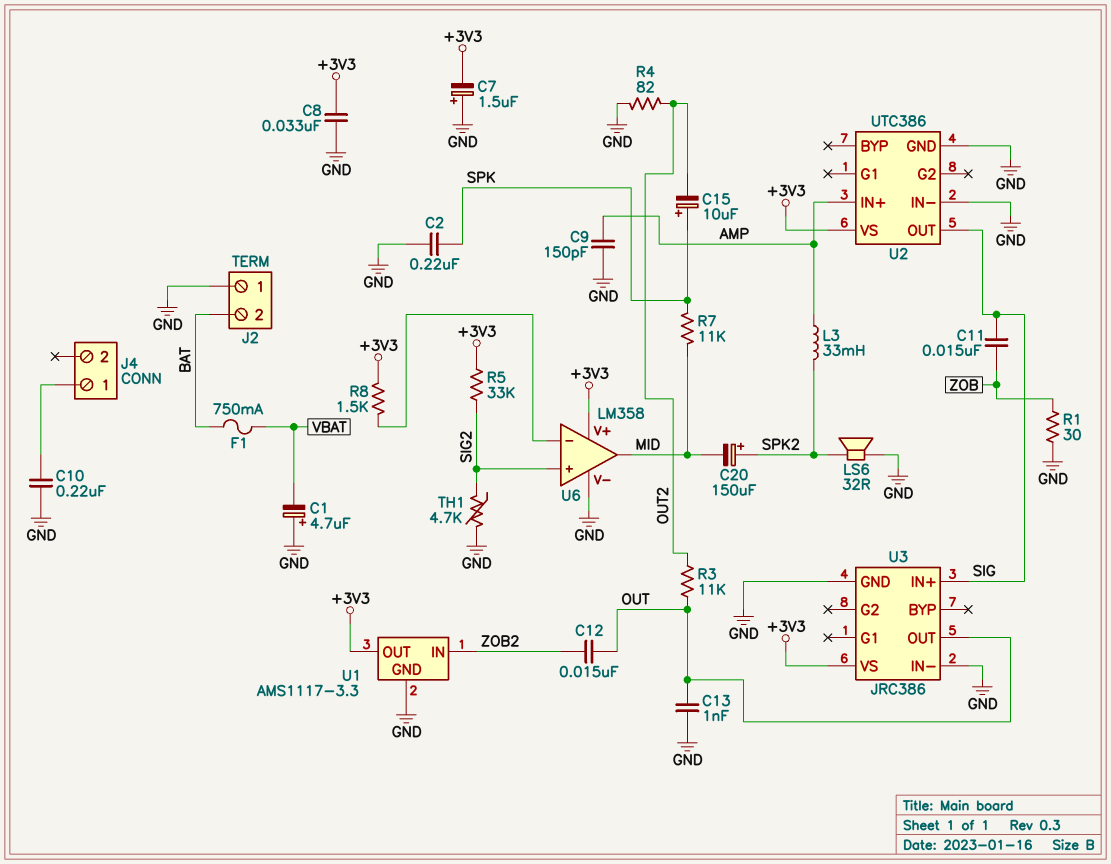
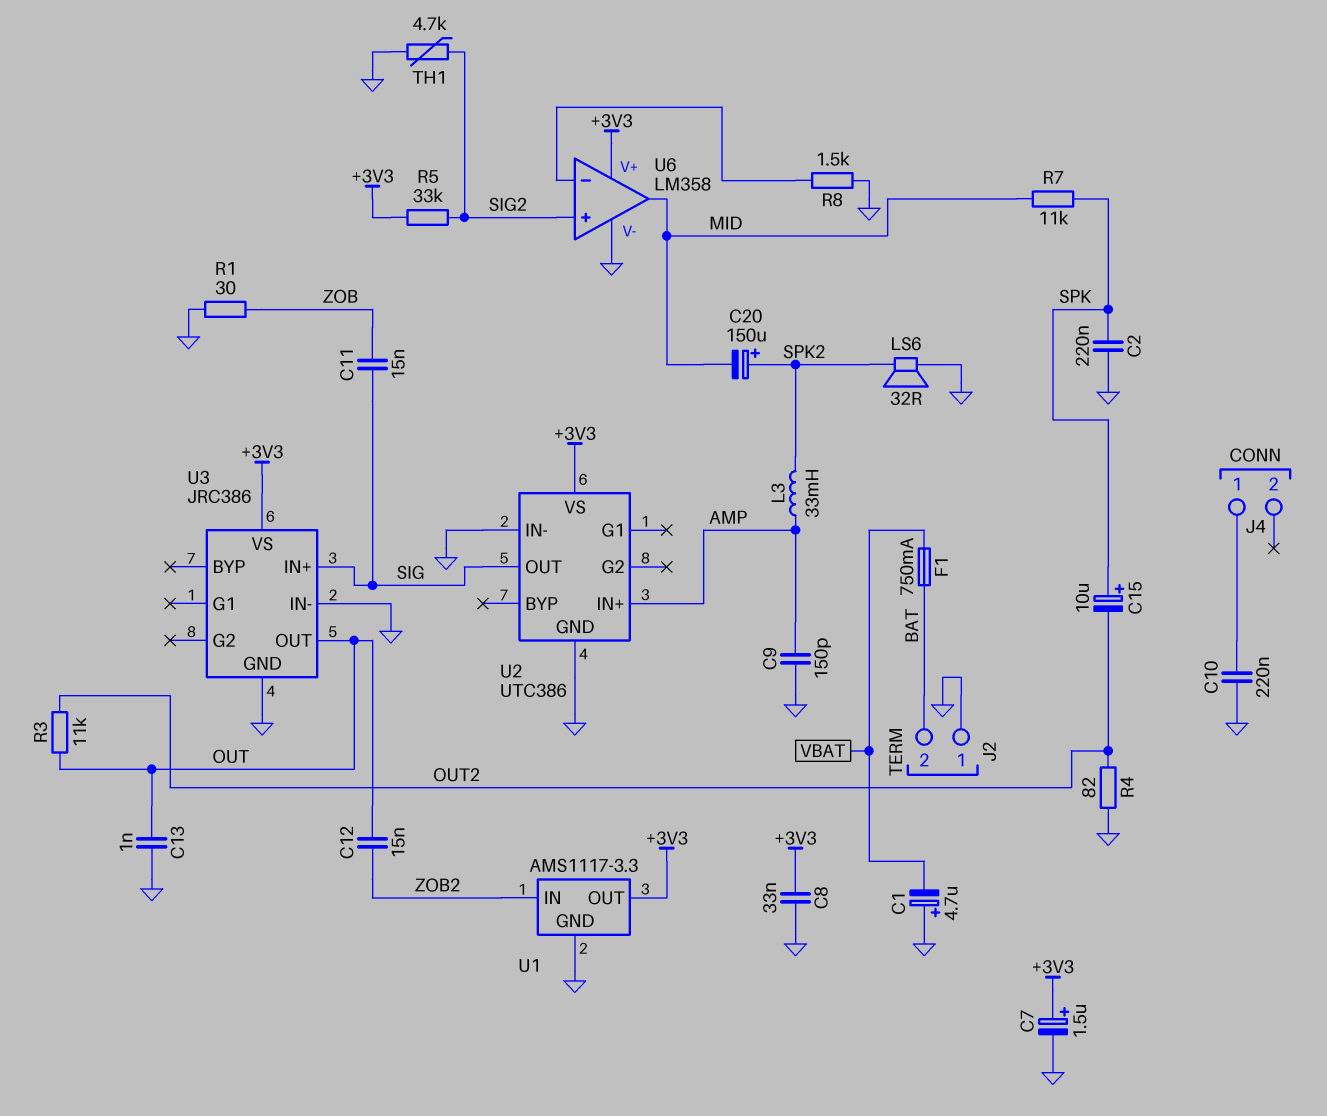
C7: 1.5uF (plus GND, minus +3V3) -> 1.5uF (plus +3V3, minus GND)
R8: 1.5k (+3V3, U6/in-) -> 1.5k (GND, U6/in-)

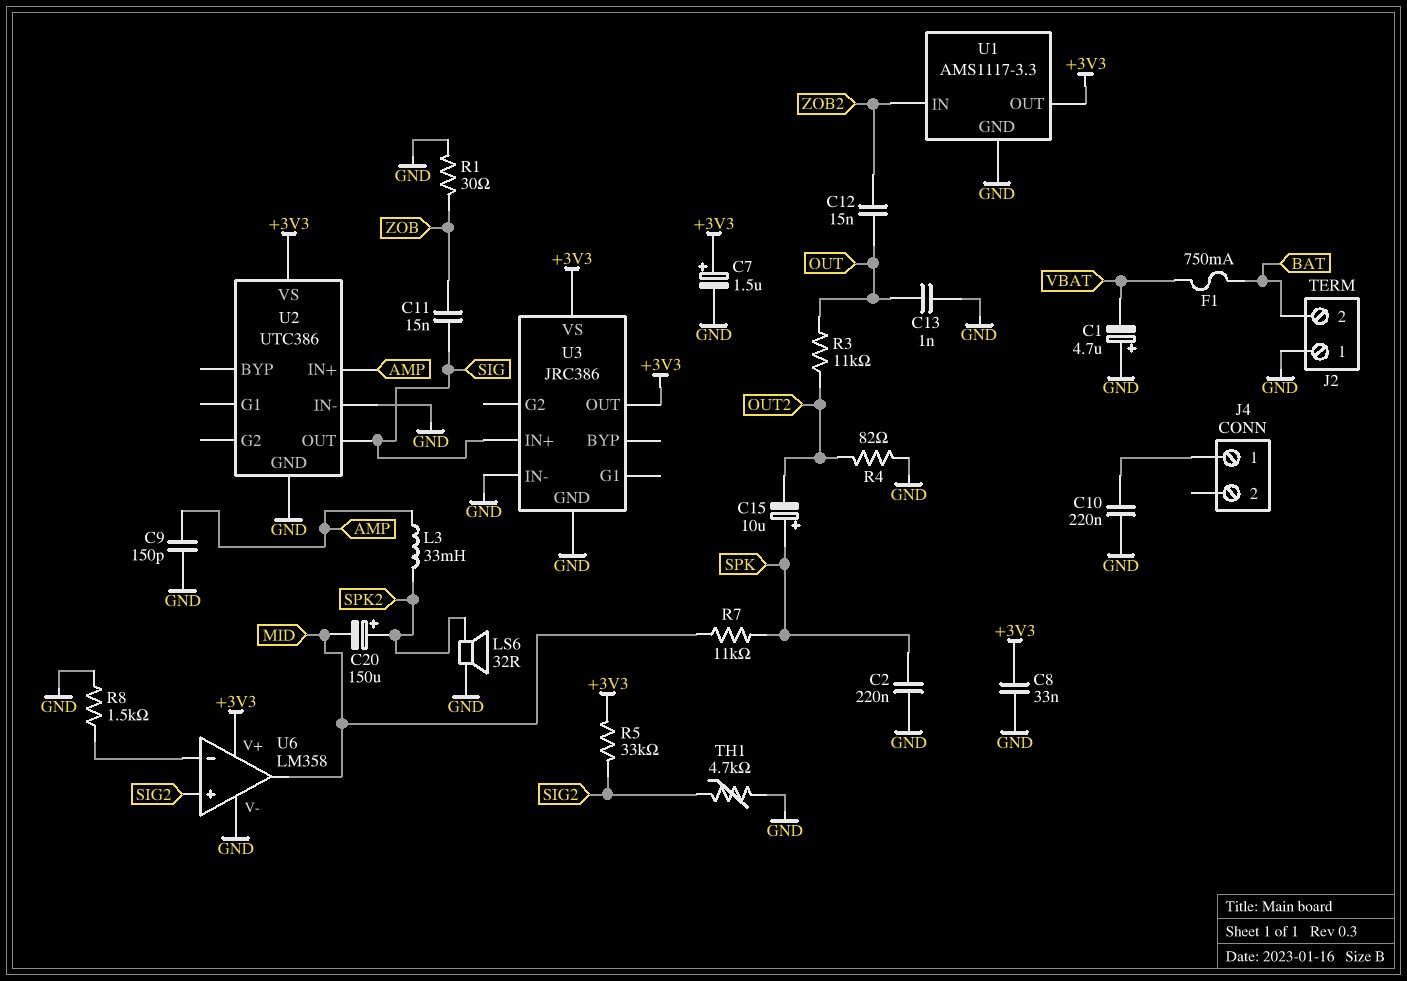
U3 pin OUT: OUT -> +3V3

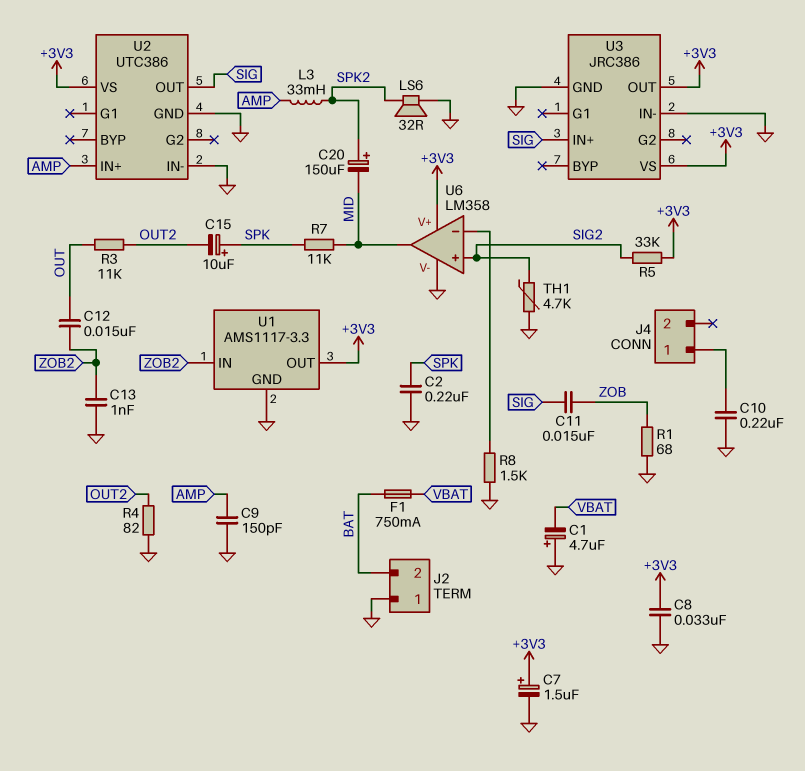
C13: 1nF (GND, OUT) -> 1nF (GND, ZOB2)
R1: 30 (GND, ZOB) -> 68 (GND, ZOB)

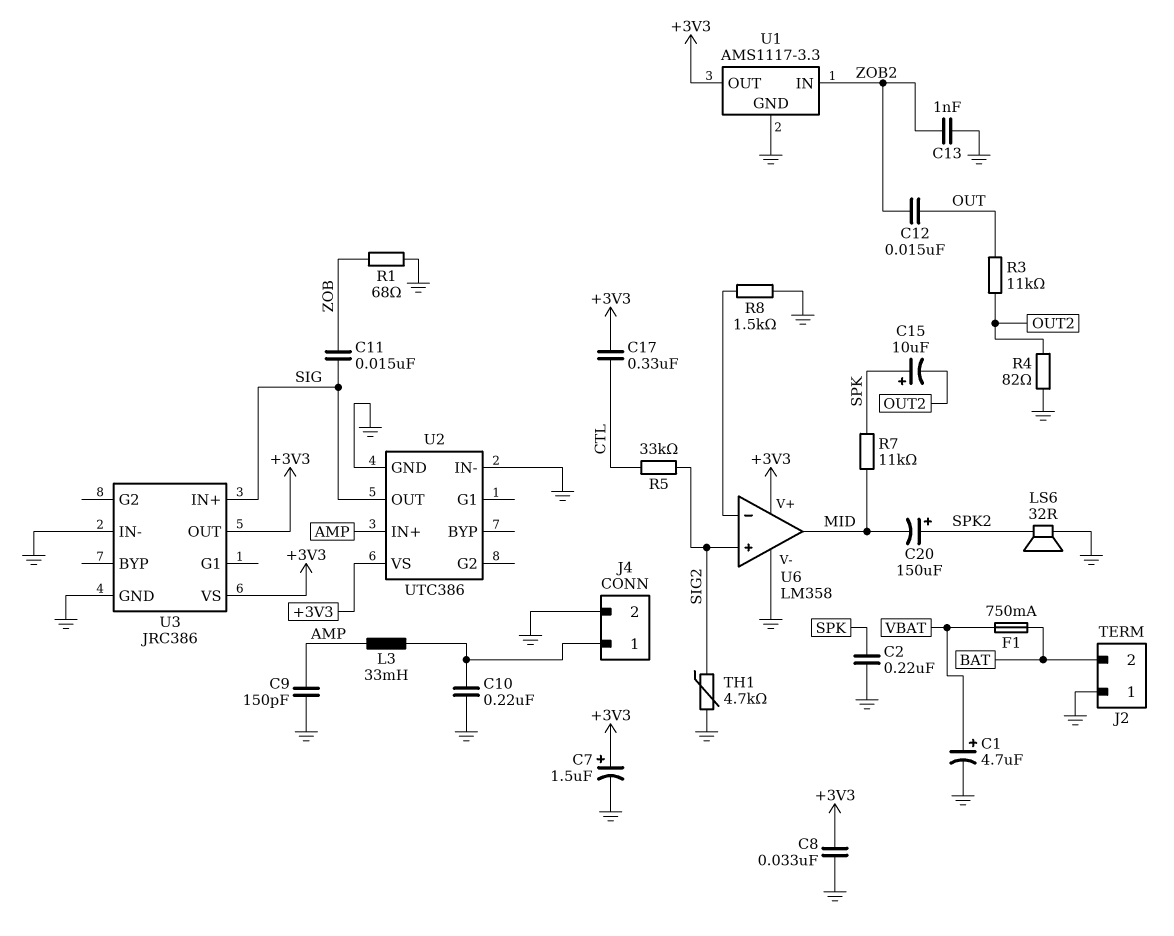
C1: 4.7uF (plus GND, minus VBAT) -> 4.7uF (plus VBAT, minus GND)
C17: none -> 330nF (+3V3, CTL)
J4 pin 2: none -> GND
L3: 33mH (AMP, SPK2) -> 33mH (AMP, J4/1)
R5: 33k (+3V3, SIG2) -> 33k (CTL, SIG2)

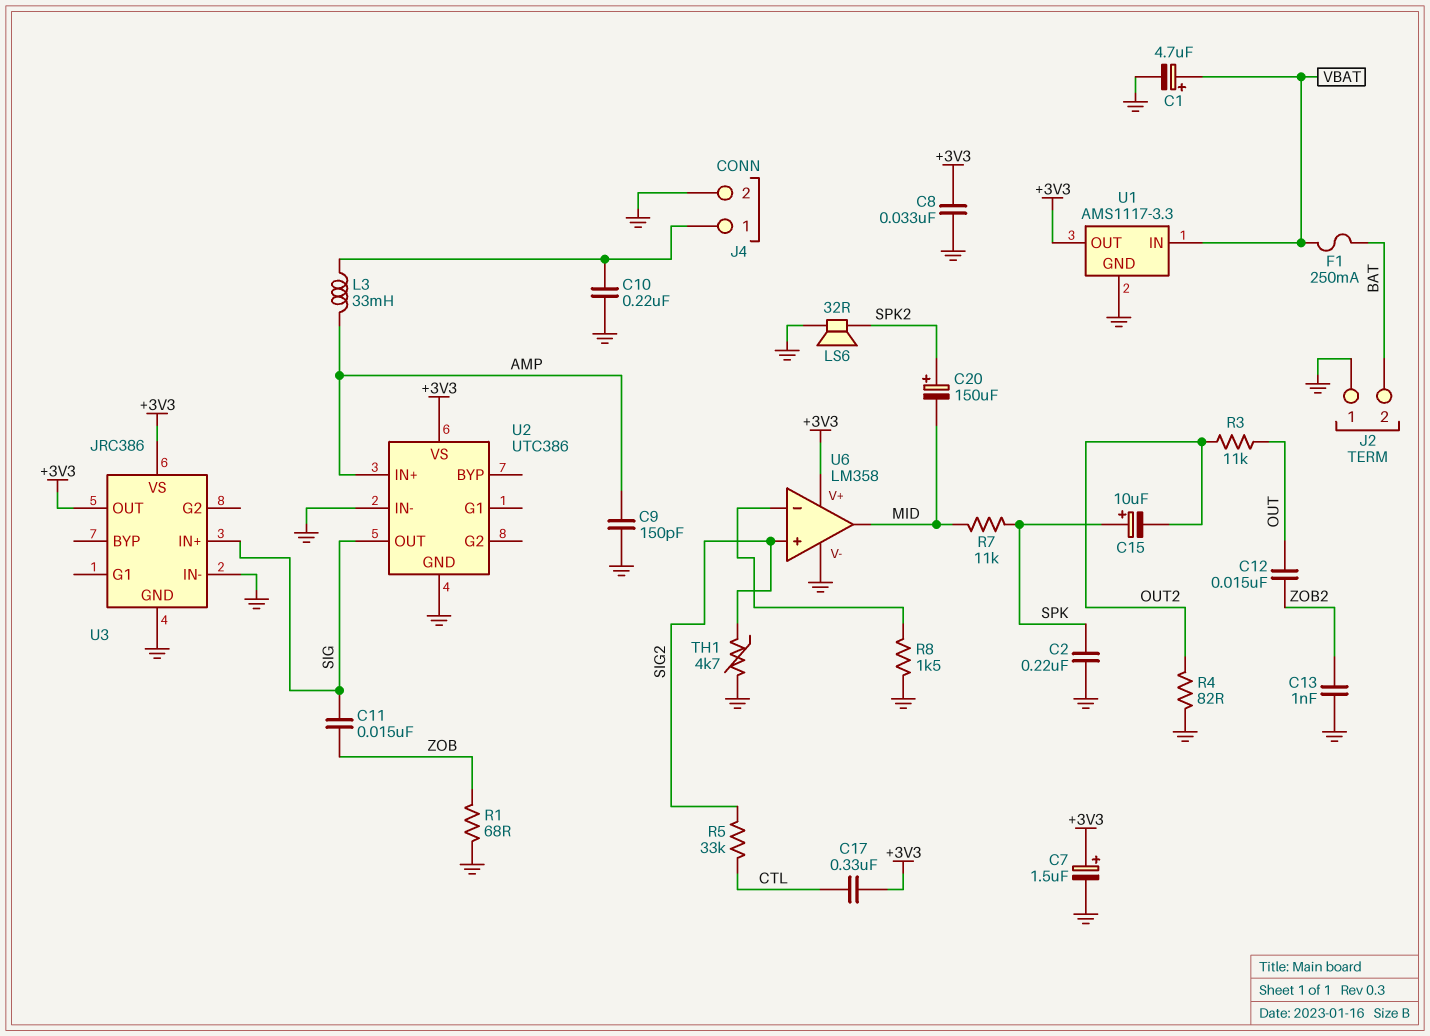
F1: 750mA (BAT, VBAT) -> 250mA (BAT, VBAT)
U1 pin IN: ZOB2 -> VBAT

